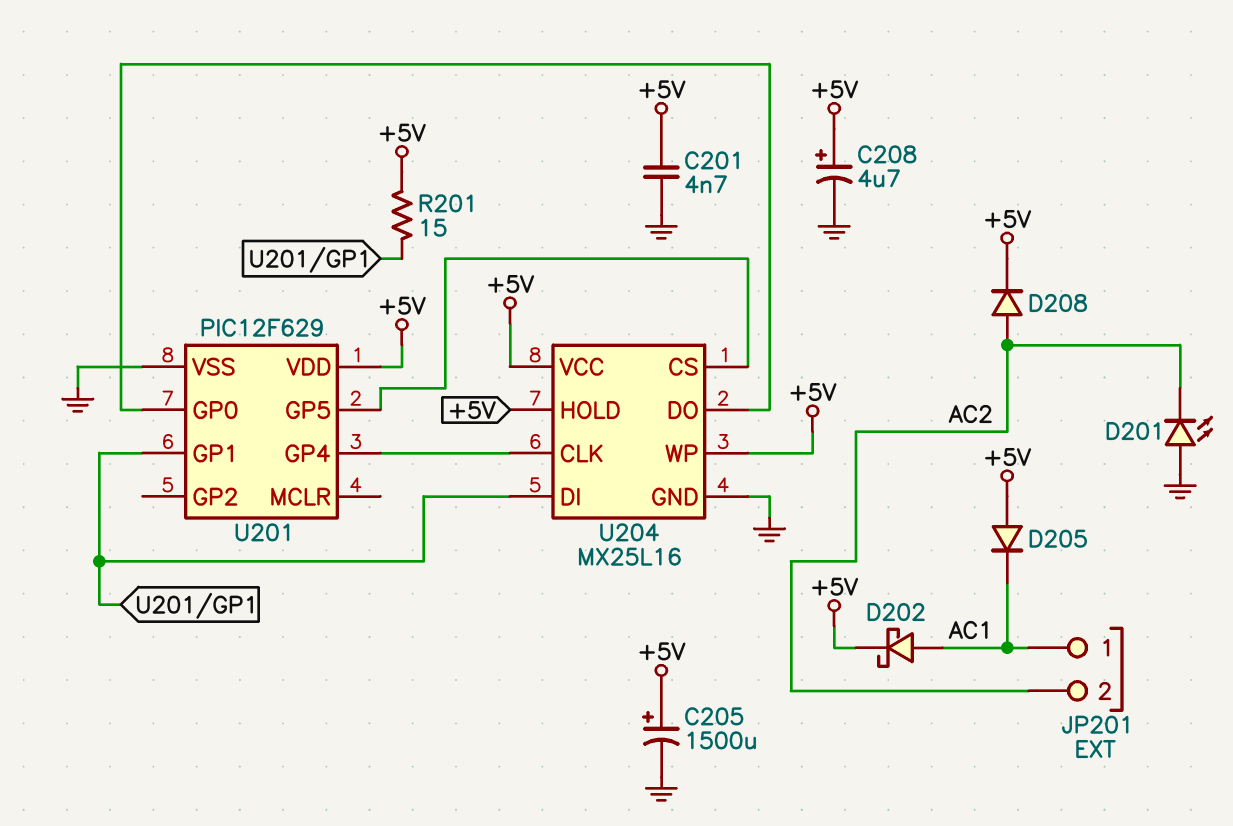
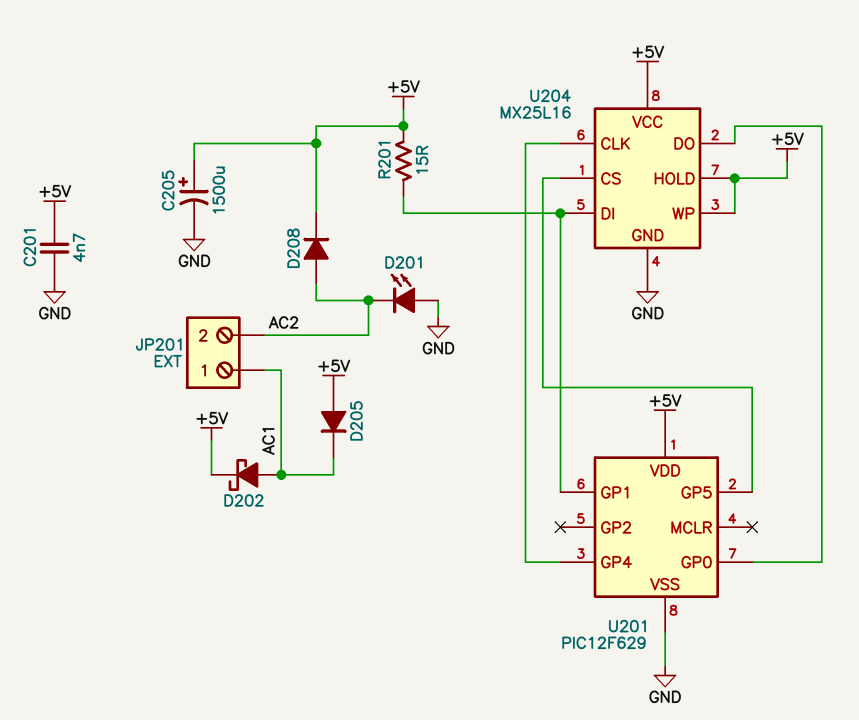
C208: 4.7uF (plus +5V, minus GND) -> none

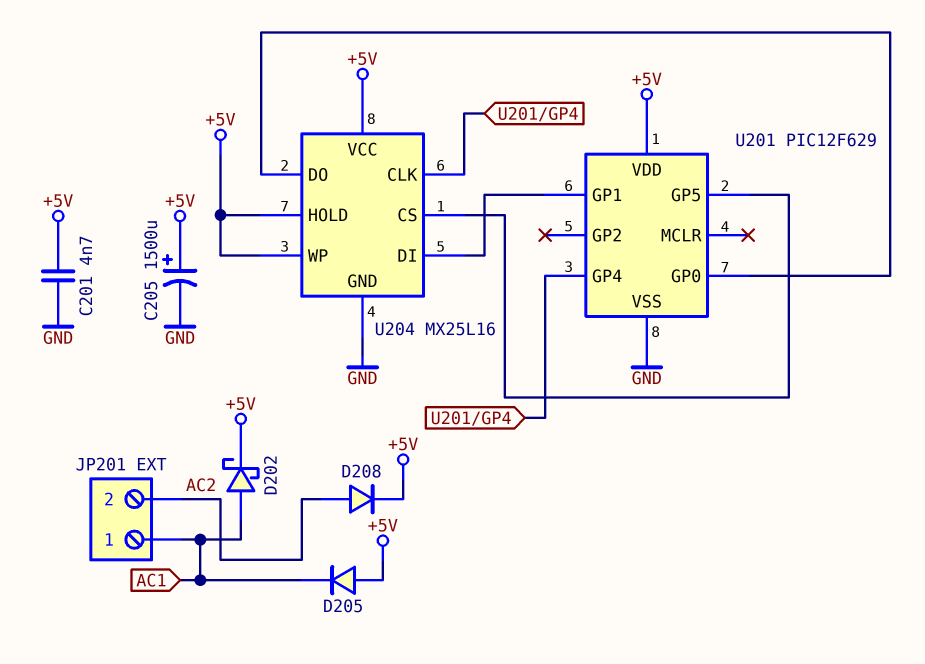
D201: LED (A GND, K AC2) -> none
R201: 15 (+5V, U201/GP1) -> none

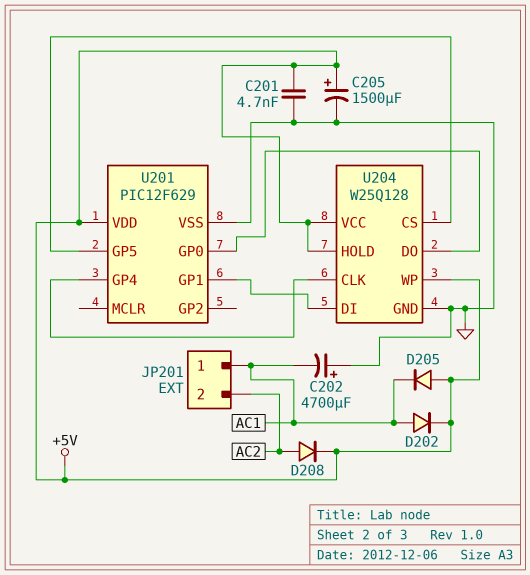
C202: none -> 4700uF (plus GND, minus AC1)
D202: schottky (A AC1, K +5V) -> diode (A AC1, K +5V)
U204: MX25L16 -> W25Q128

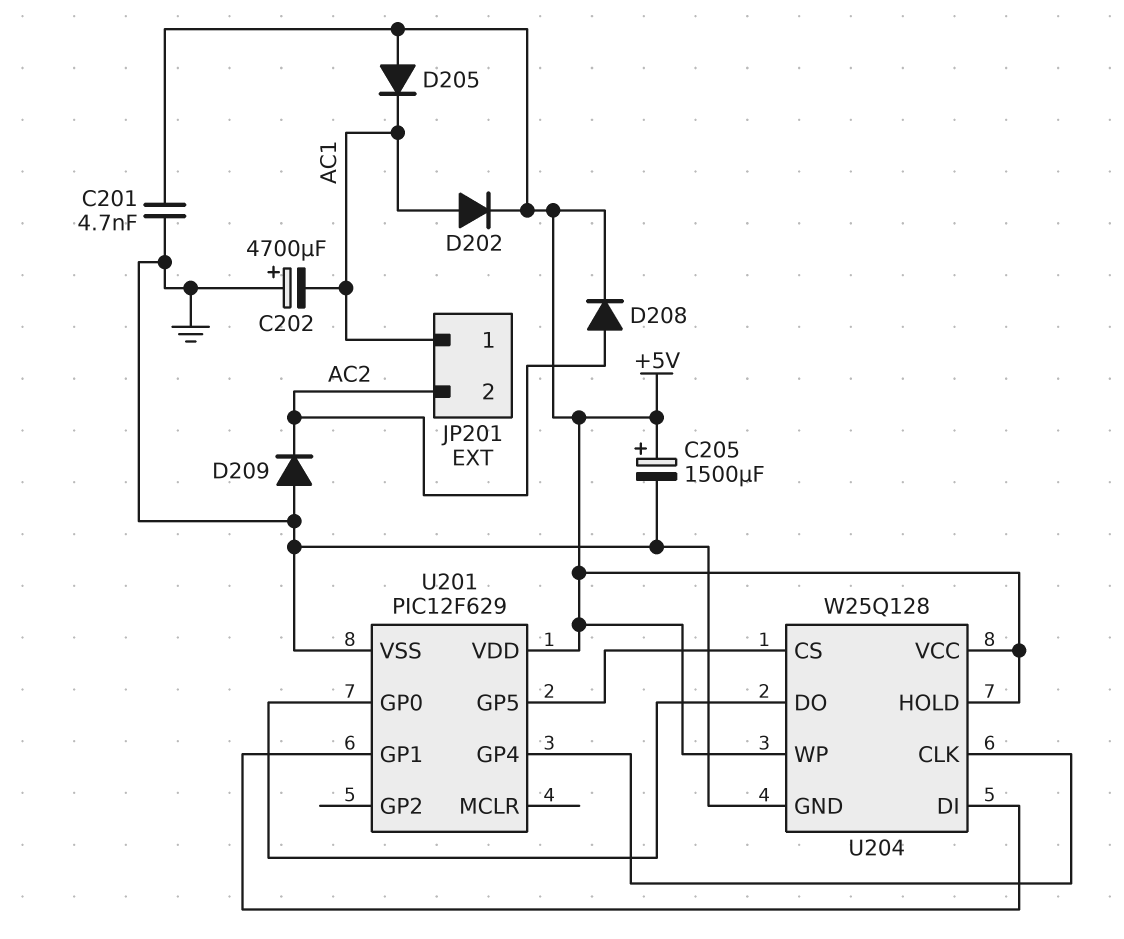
D209: none -> diode (A GND, K AC2)

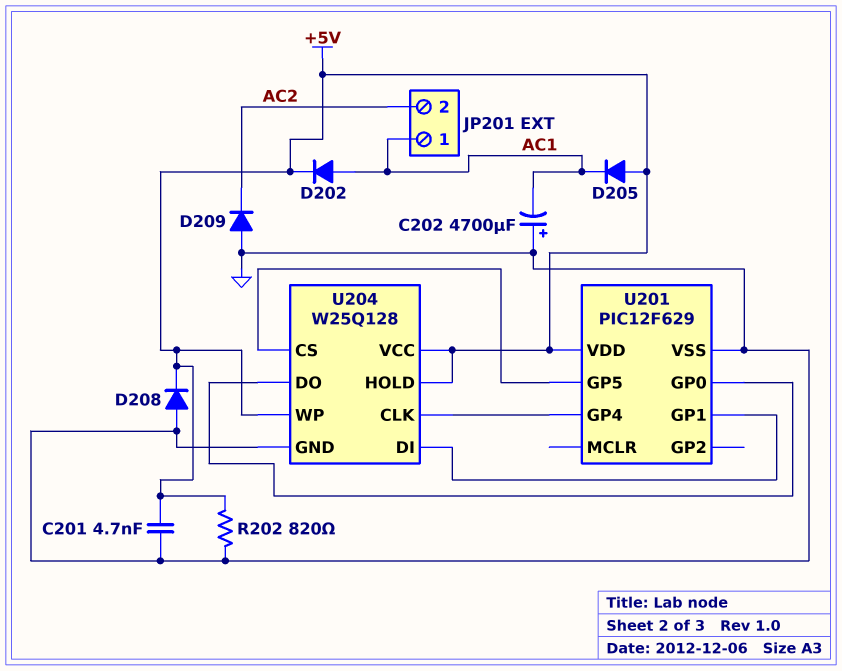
C205: 1500uF (plus +5V, minus GND) -> none
D208: diode (A AC2, K +5V) -> diode (A GND, K +5V)
R202: none -> 820 (+5V, GND)

